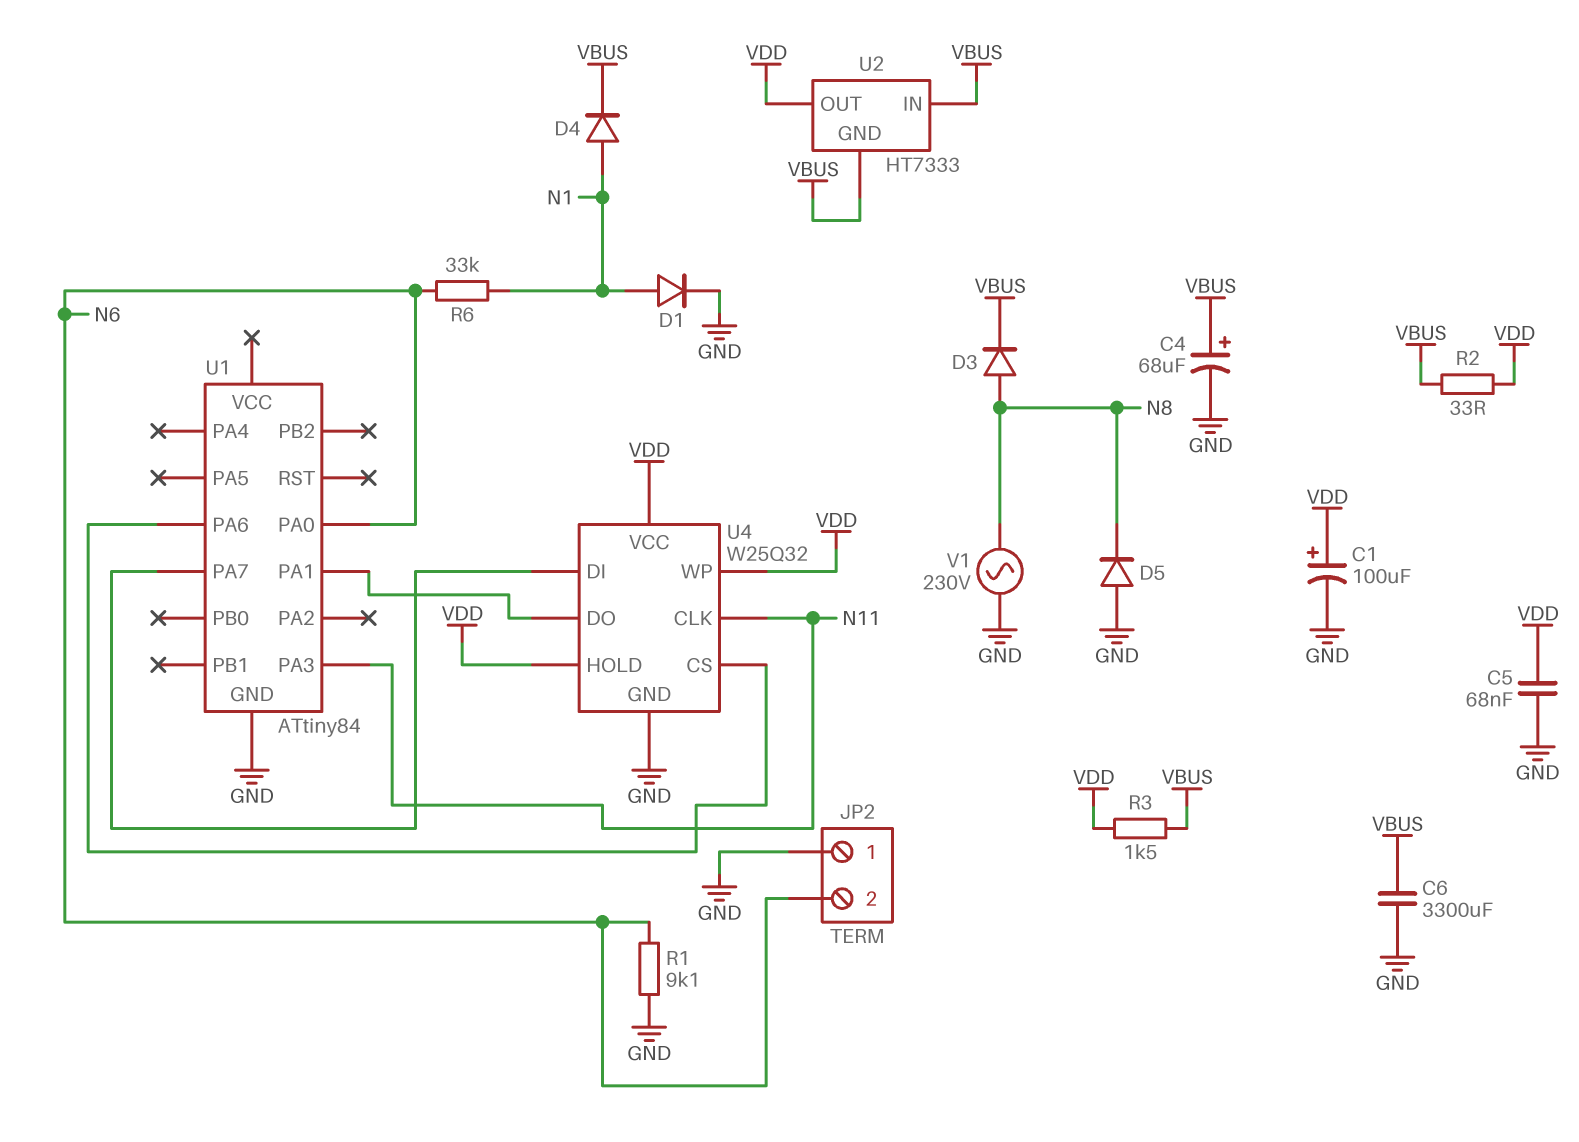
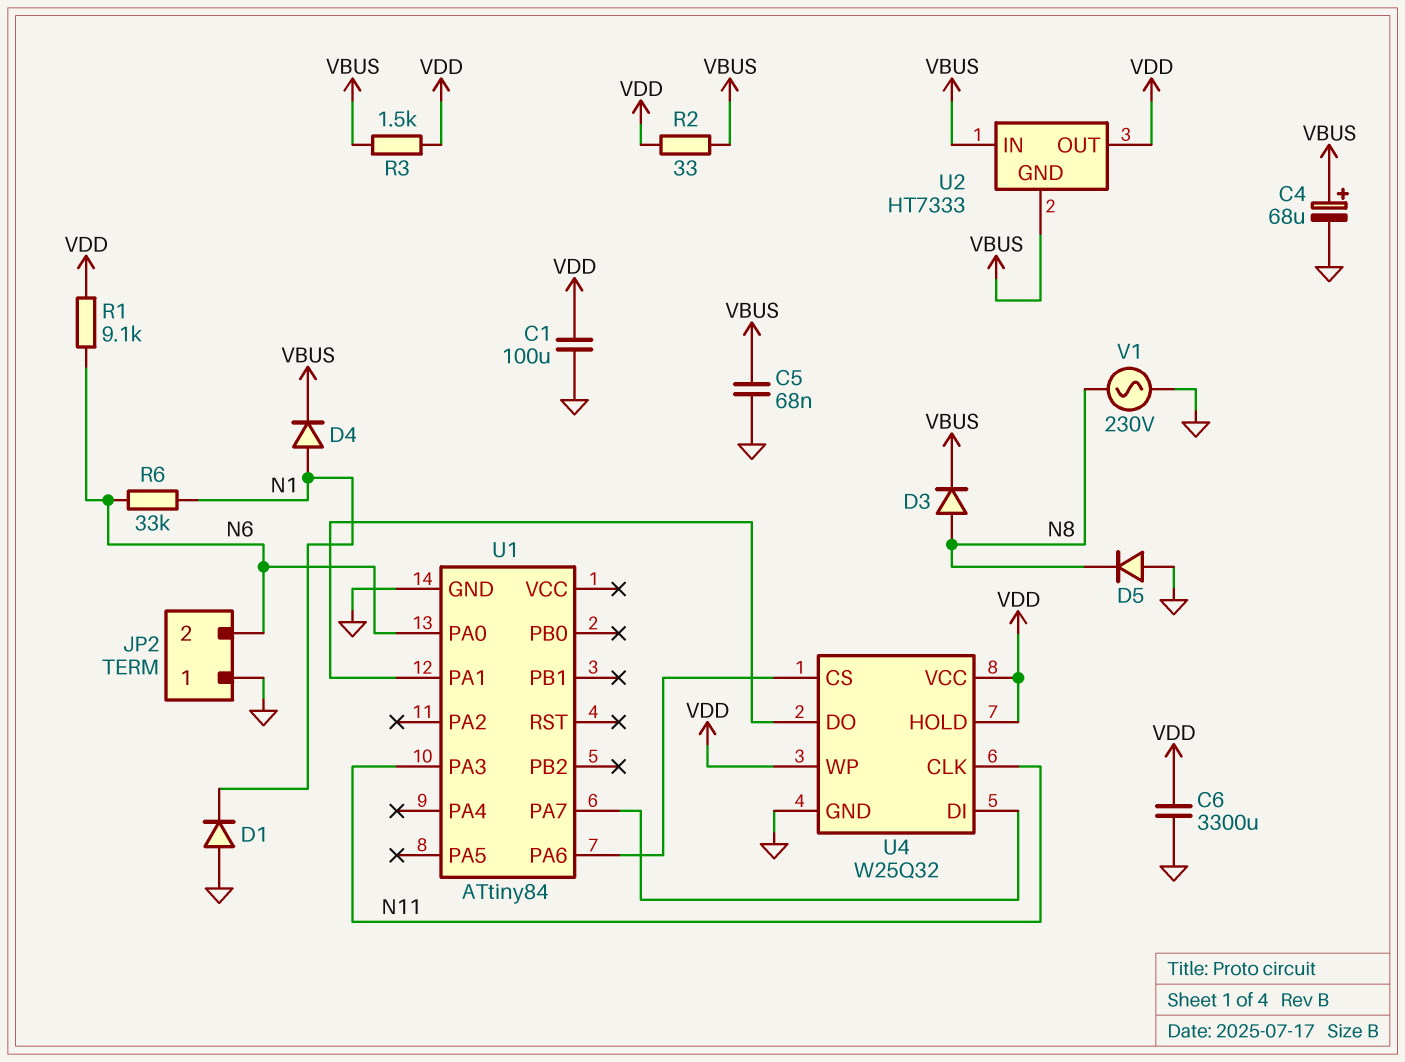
C1: 100uF (plus VDD, minus GND) -> 100uF (GND, VDD)
C5: 68nF (GND, VDD) -> 68nF (GND, VBUS)
C6: 3300uF (GND, VBUS) -> 3300uF (GND, VDD)
D1: diode (A N1, K GND) -> diode (A GND, K N1)
R1: 9.1k (GND, N6) -> 9.1k (N6, VDD)

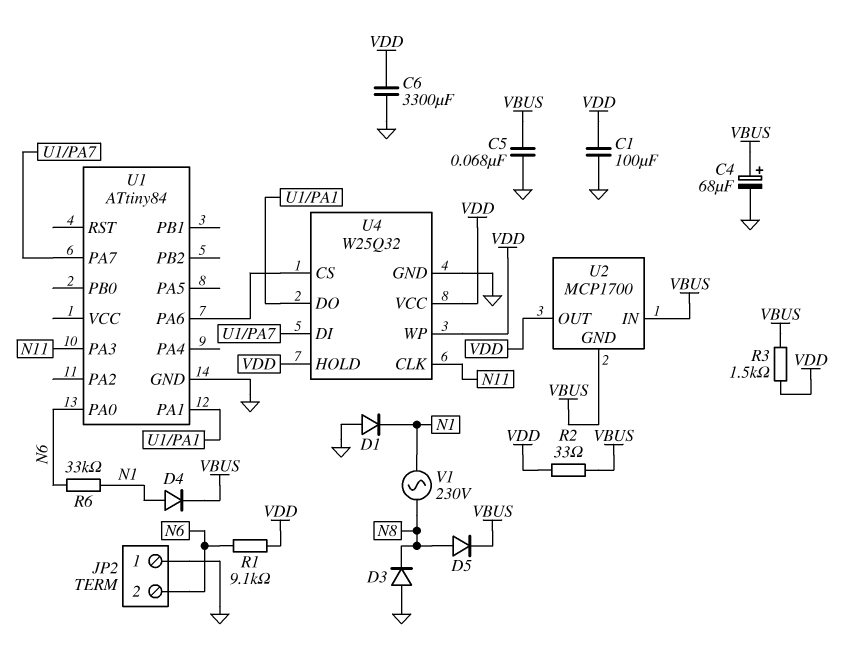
D3: diode (A N8, K VBUS) -> diode (A GND, K N8)
D5: diode (A GND, K N8) -> diode (A N8, K VBUS)
U2: HT7333 -> MCP1700
V1: AC 230V (GND, N8) -> AC 230V (N1, N8)

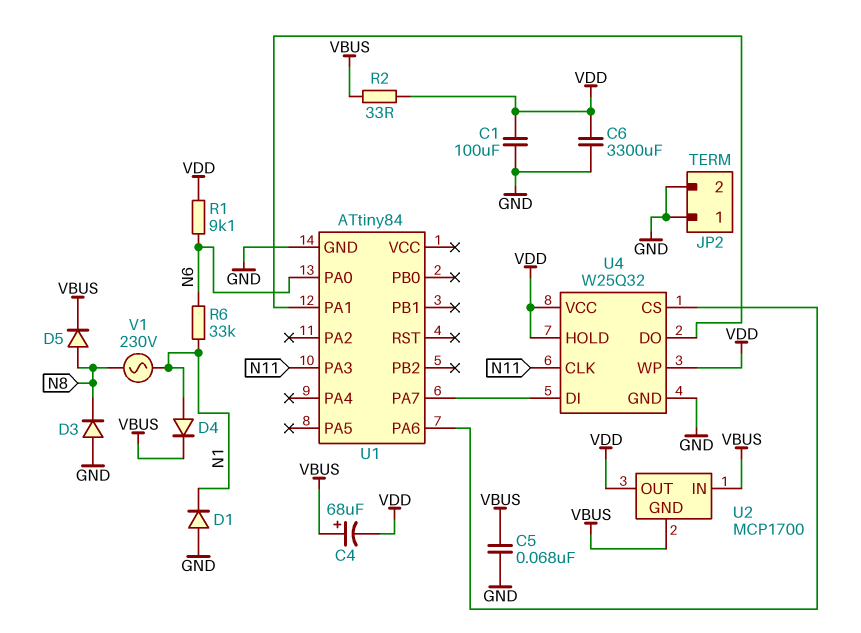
C4: 68uF (plus VBUS, minus GND) -> 68uF (plus VBUS, minus VDD)
JP2 pin 2: N6 -> GND
R3: 1.5k (VBUS, VDD) -> none

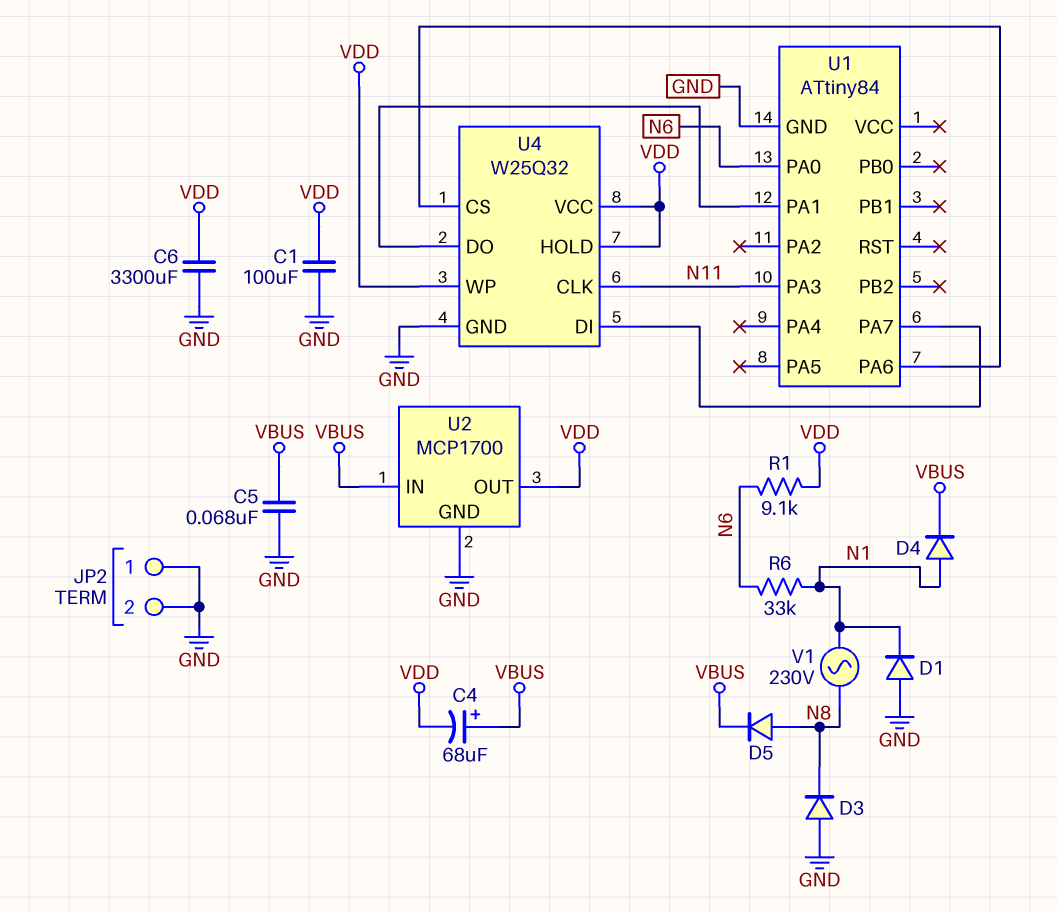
R2: 33 (VBUS, VDD) -> none
U2 pin GND: VBUS -> GND

